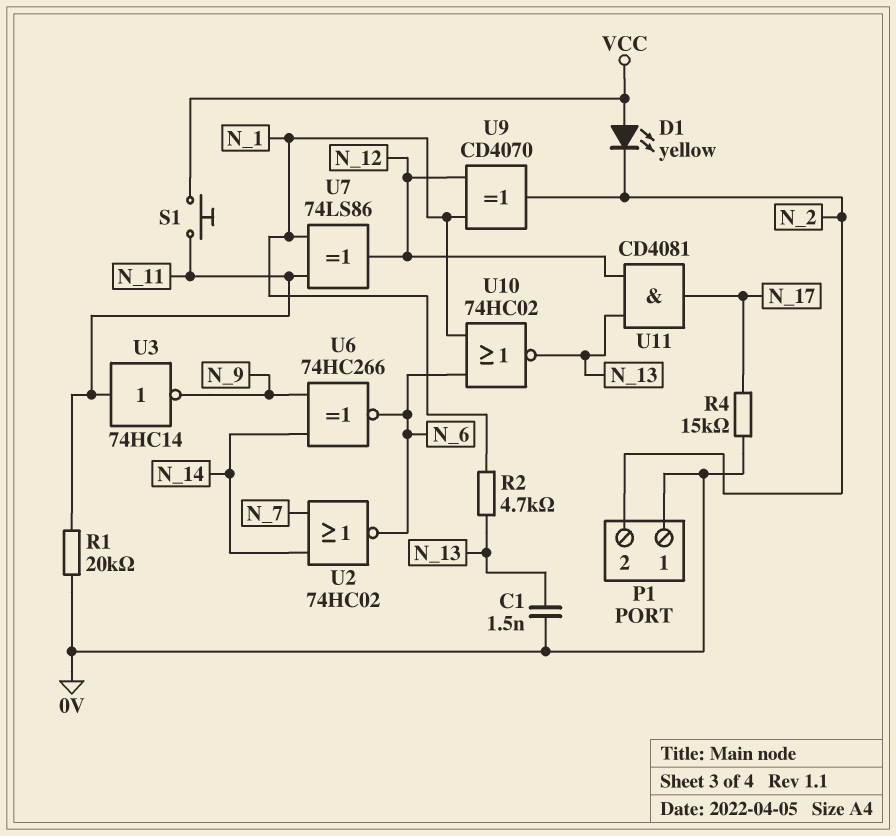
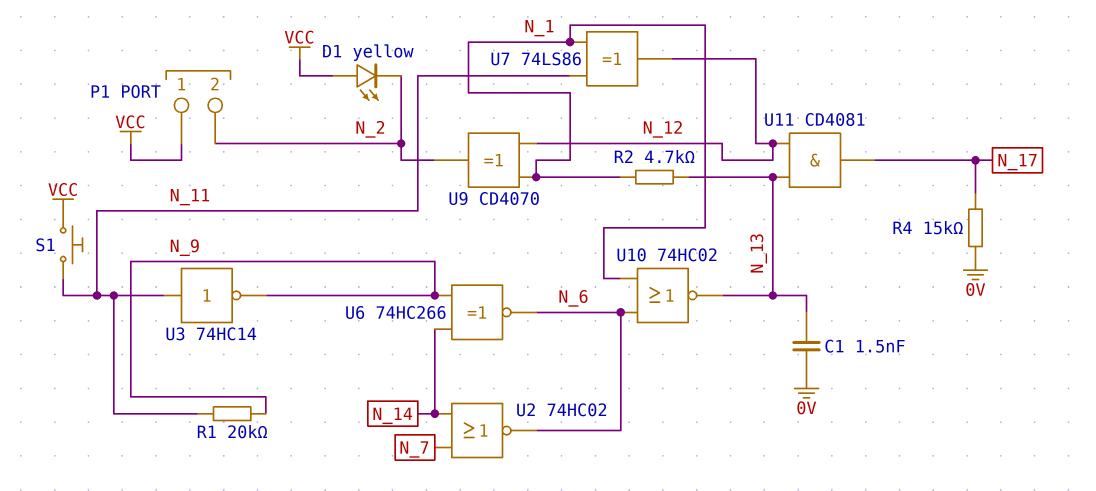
P1 pin 1: 0V -> VCC
R1: 20k (0V, N_11) -> 20k (N_9, N_11)

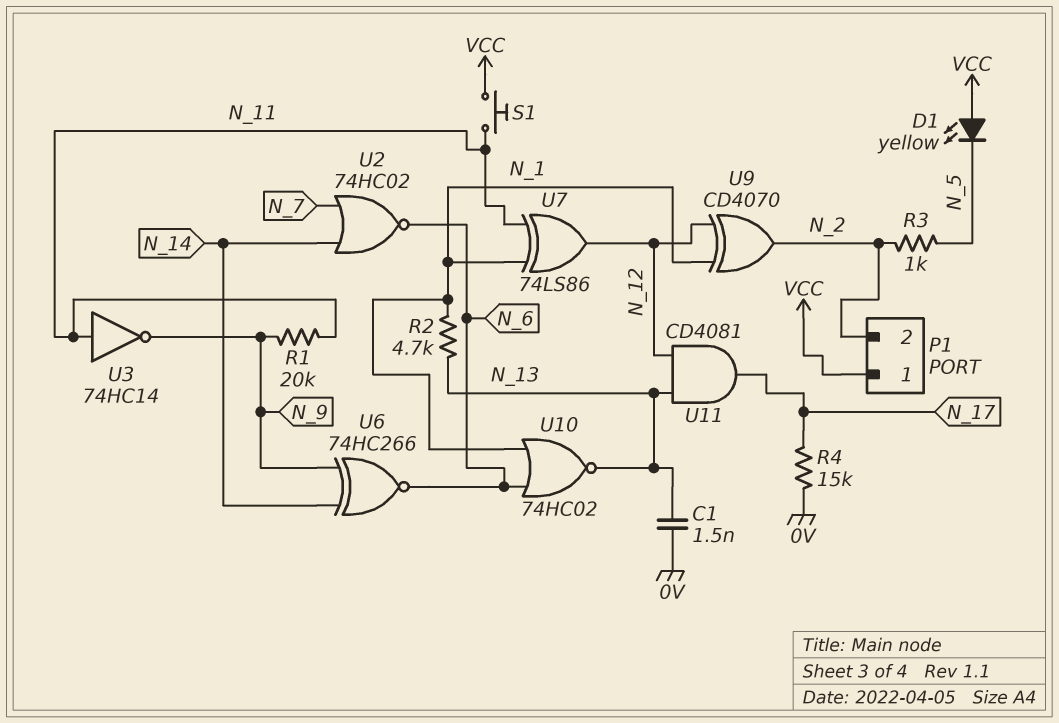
D1: LED yellow (A VCC, K N_2) -> LED yellow (A VCC, K N_5)
R3: none -> 1k (N_2, N_5)

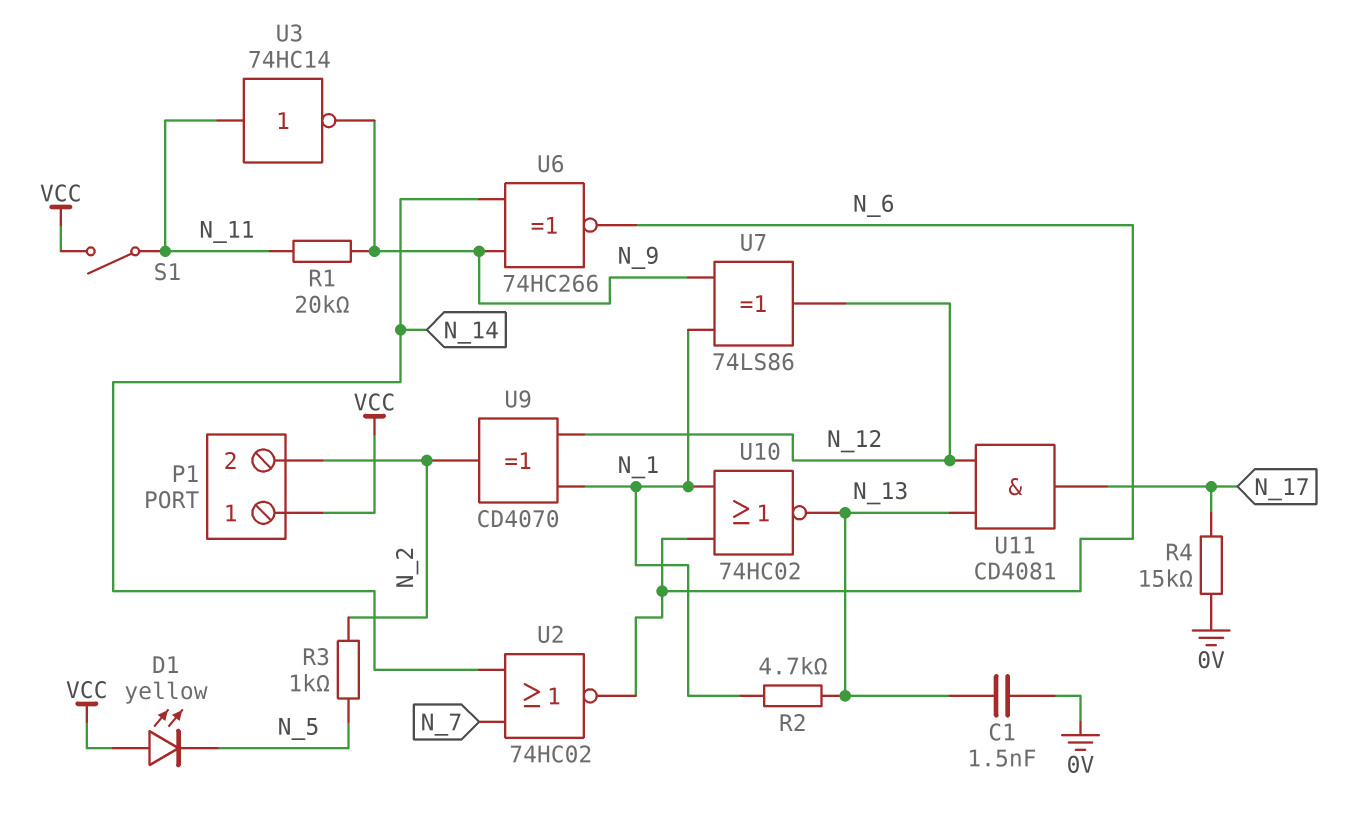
S1: button (N_11, VCC) -> switch (N_11, VCC)
U7: XOR 74LS86 (in N_1, in N_11, out N_12) -> XOR 74LS86 (in N_1, in N_9, out N_12)

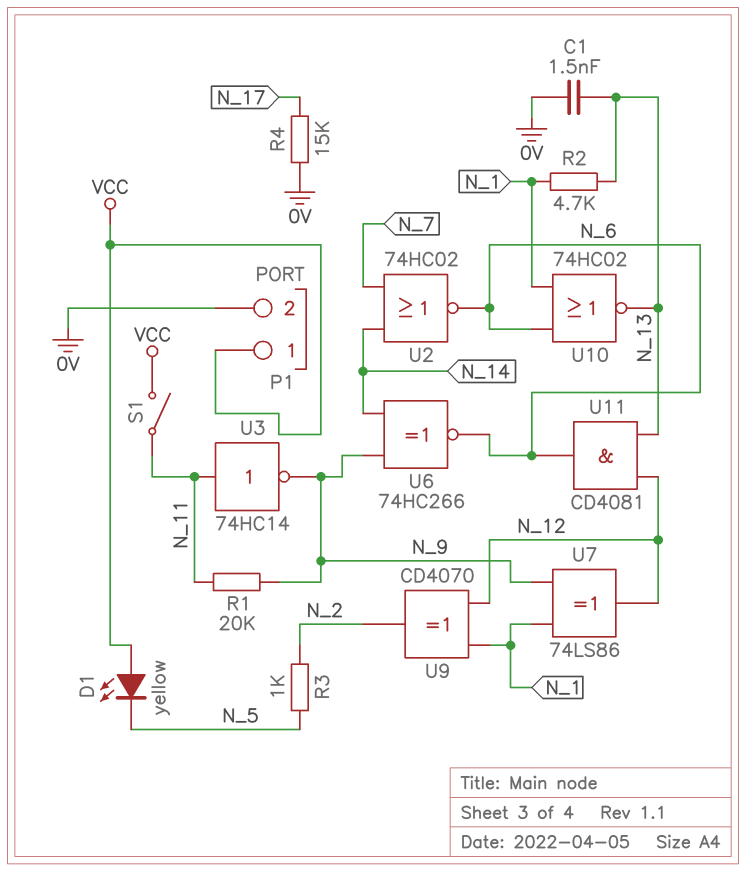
P1 pin 2: N_2 -> 0V
U11: AND CD4081 (in N_12, in N_13, out N_17) -> AND CD4081 (in N_12, in N_13, out N_6)

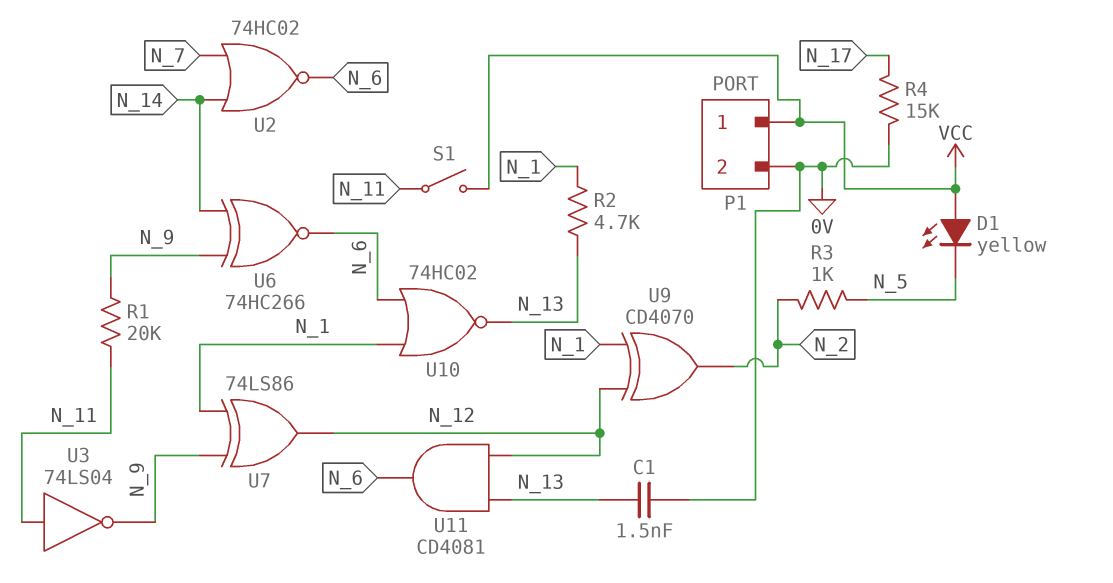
U3: NOT 74HC14 (in N_11, out N_9) -> NOT 74LS04 (in N_11, out N_9)

